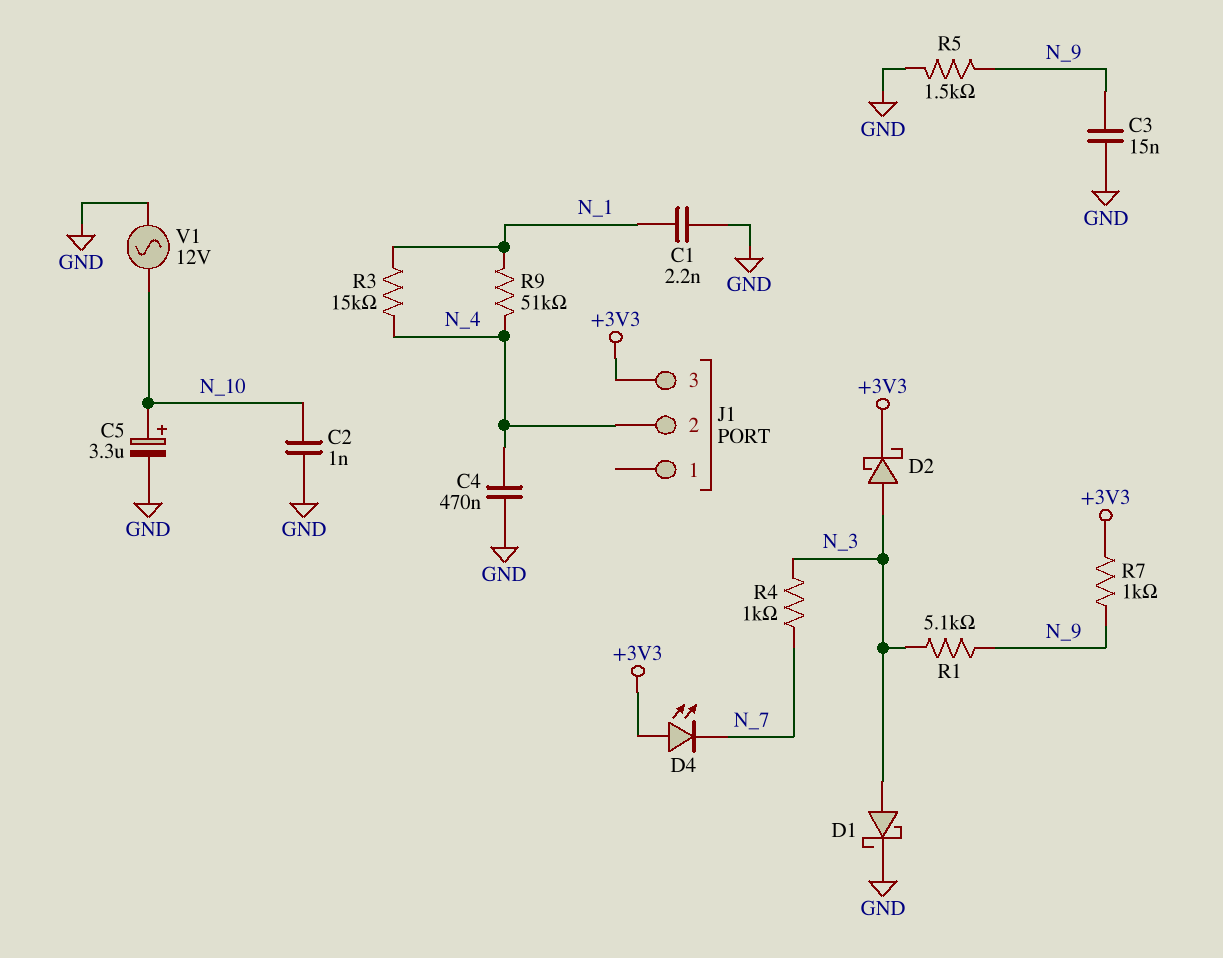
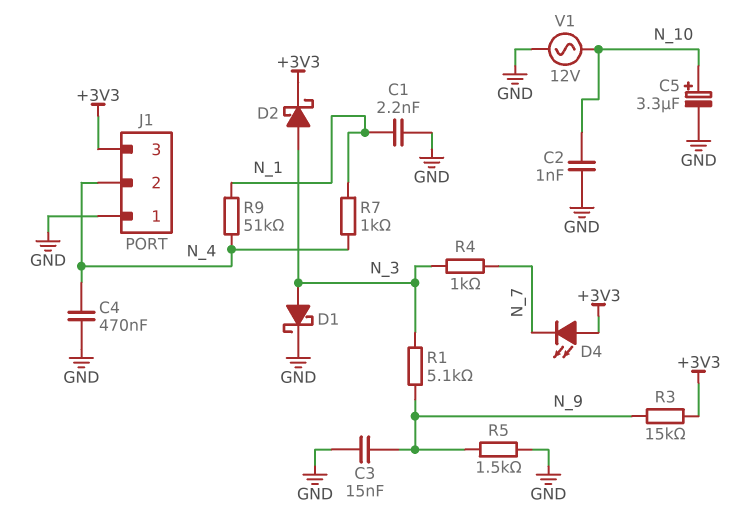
J1 pin 1: none -> GND
R3: 15k (N_1, N_4) -> 15k (+3V3, N_9)
R7: 1k (+3V3, N_9) -> 1k (N_1, N_4)

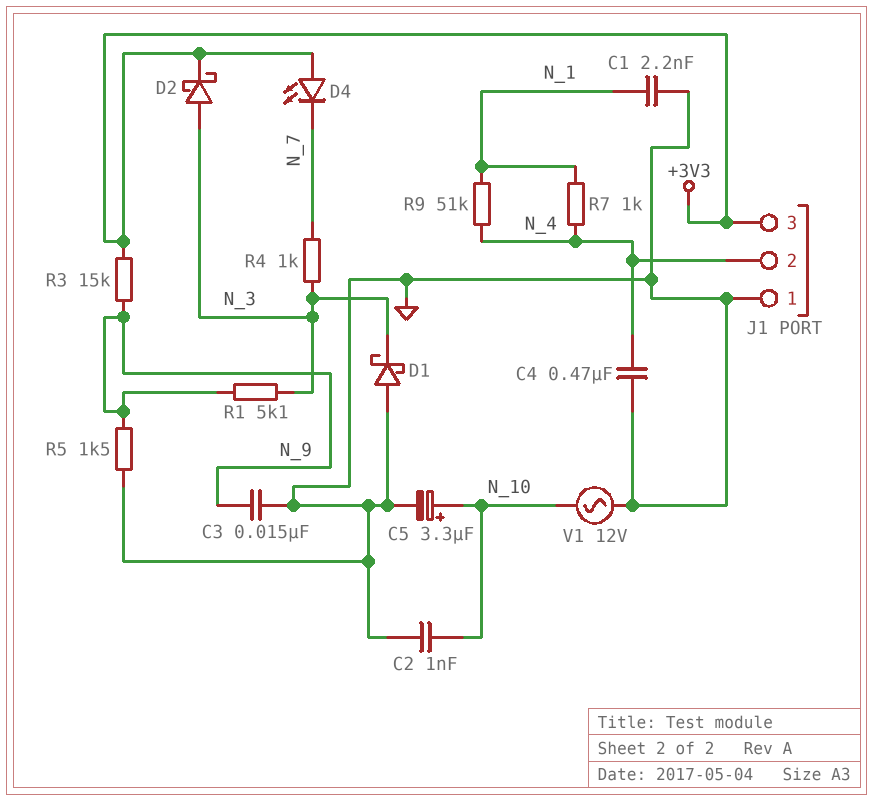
D1: schottky (A N_3, K GND) -> schottky (A GND, K N_3)

